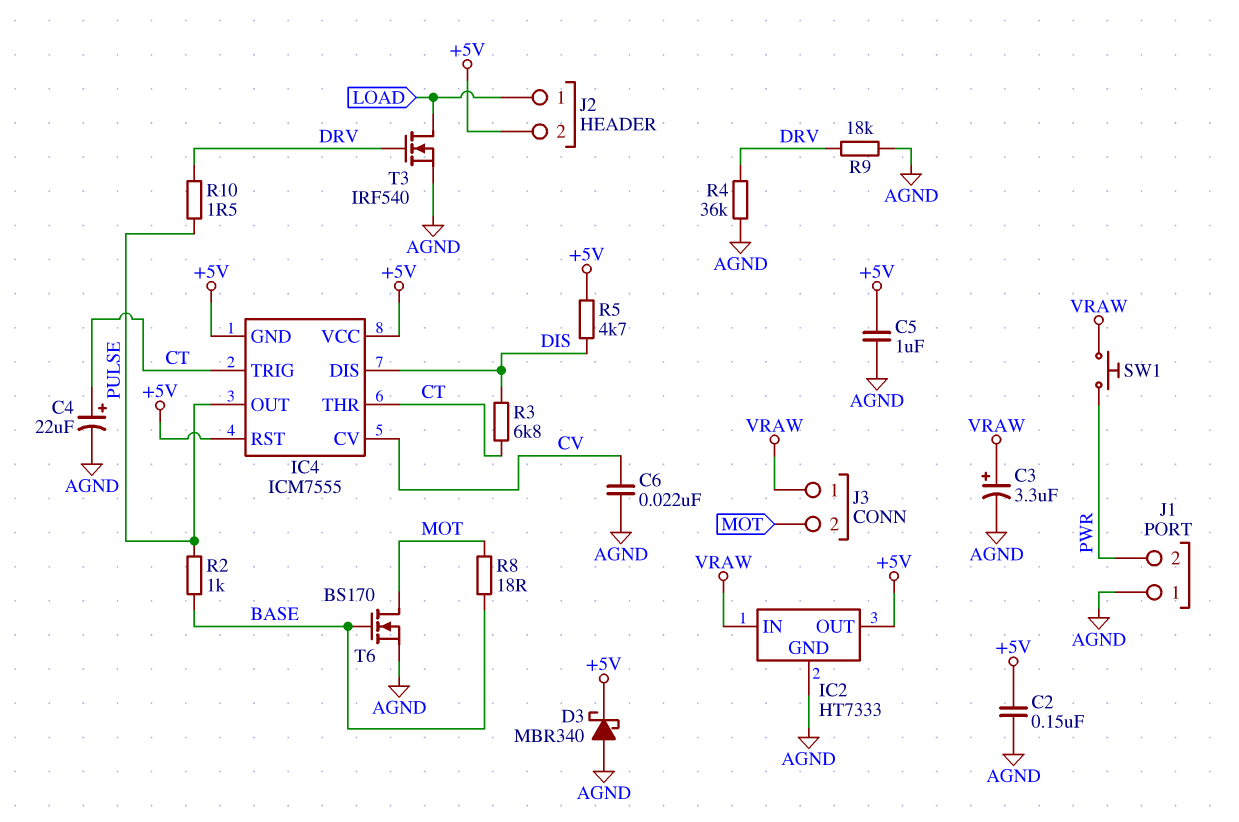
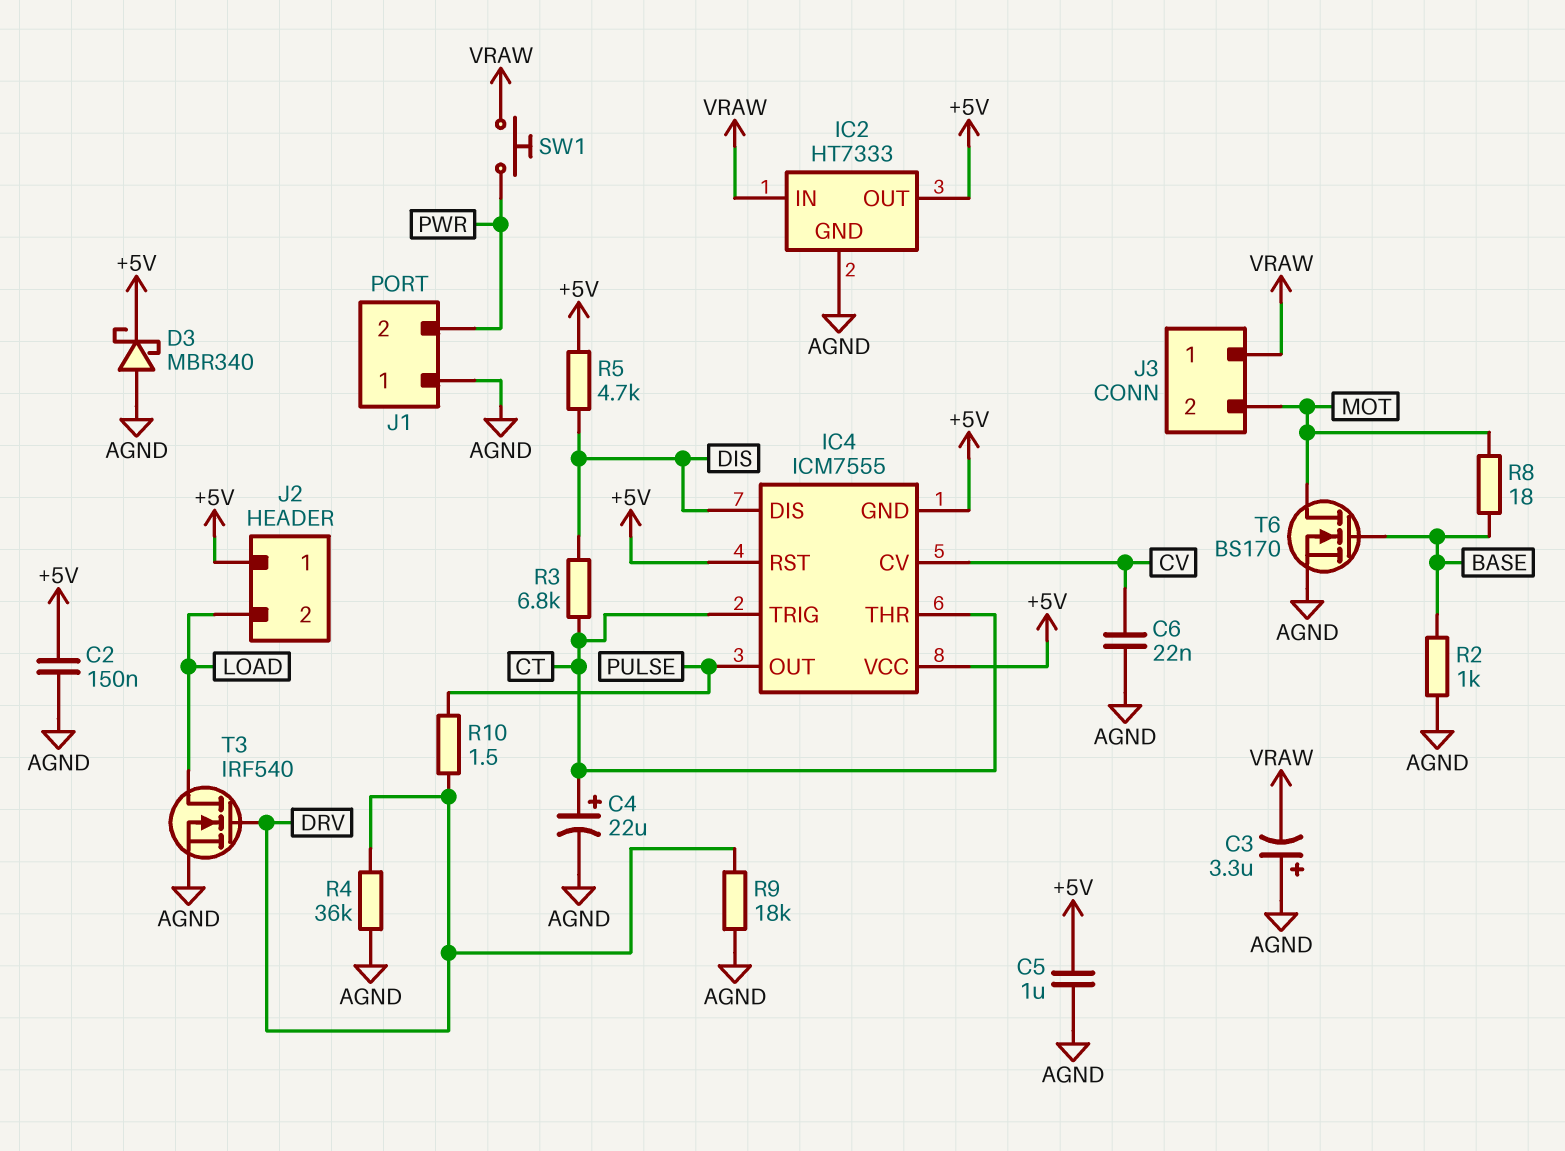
C3: 3.3uF (plus VRAW, minus AGND) -> 3.3uF (plus AGND, minus VRAW)
J2 pin 1: LOAD -> +5V
J2 pin 2: +5V -> LOAD
R2: 1k (BASE, PULSE) -> 1k (AGND, BASE)

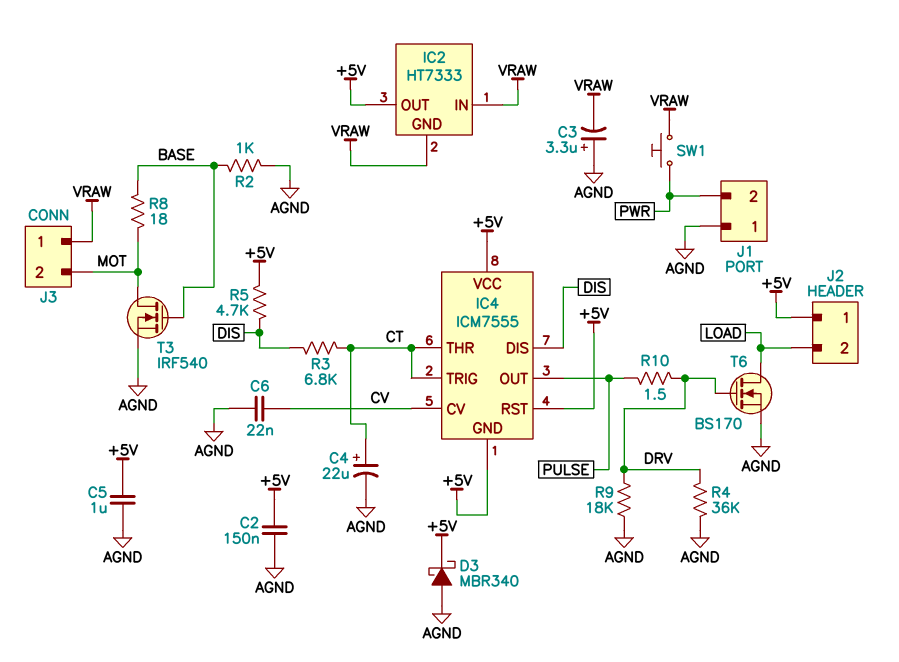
IC2 pin GND: AGND -> VRAW
T3: NMOS IRF540 (G DRV, D LOAD, S AGND) -> NMOS IRF540 (G BASE, D MOT, S AGND)
T6: NMOS BS170 (G BASE, D MOT, S AGND) -> NMOS BS170 (G DRV, D LOAD, S AGND)

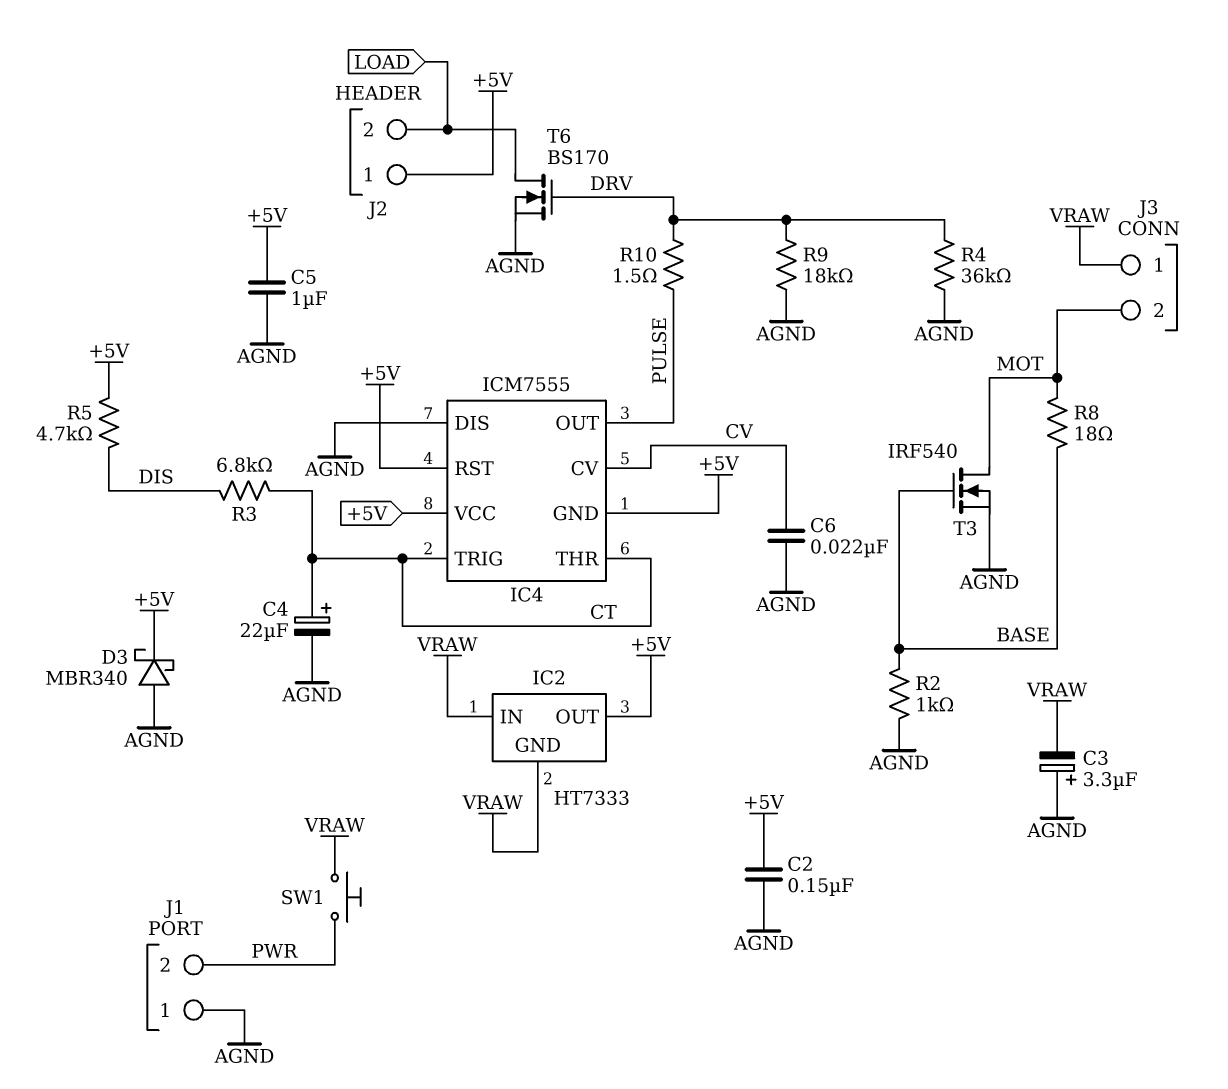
IC4 pin DIS: DIS -> AGND

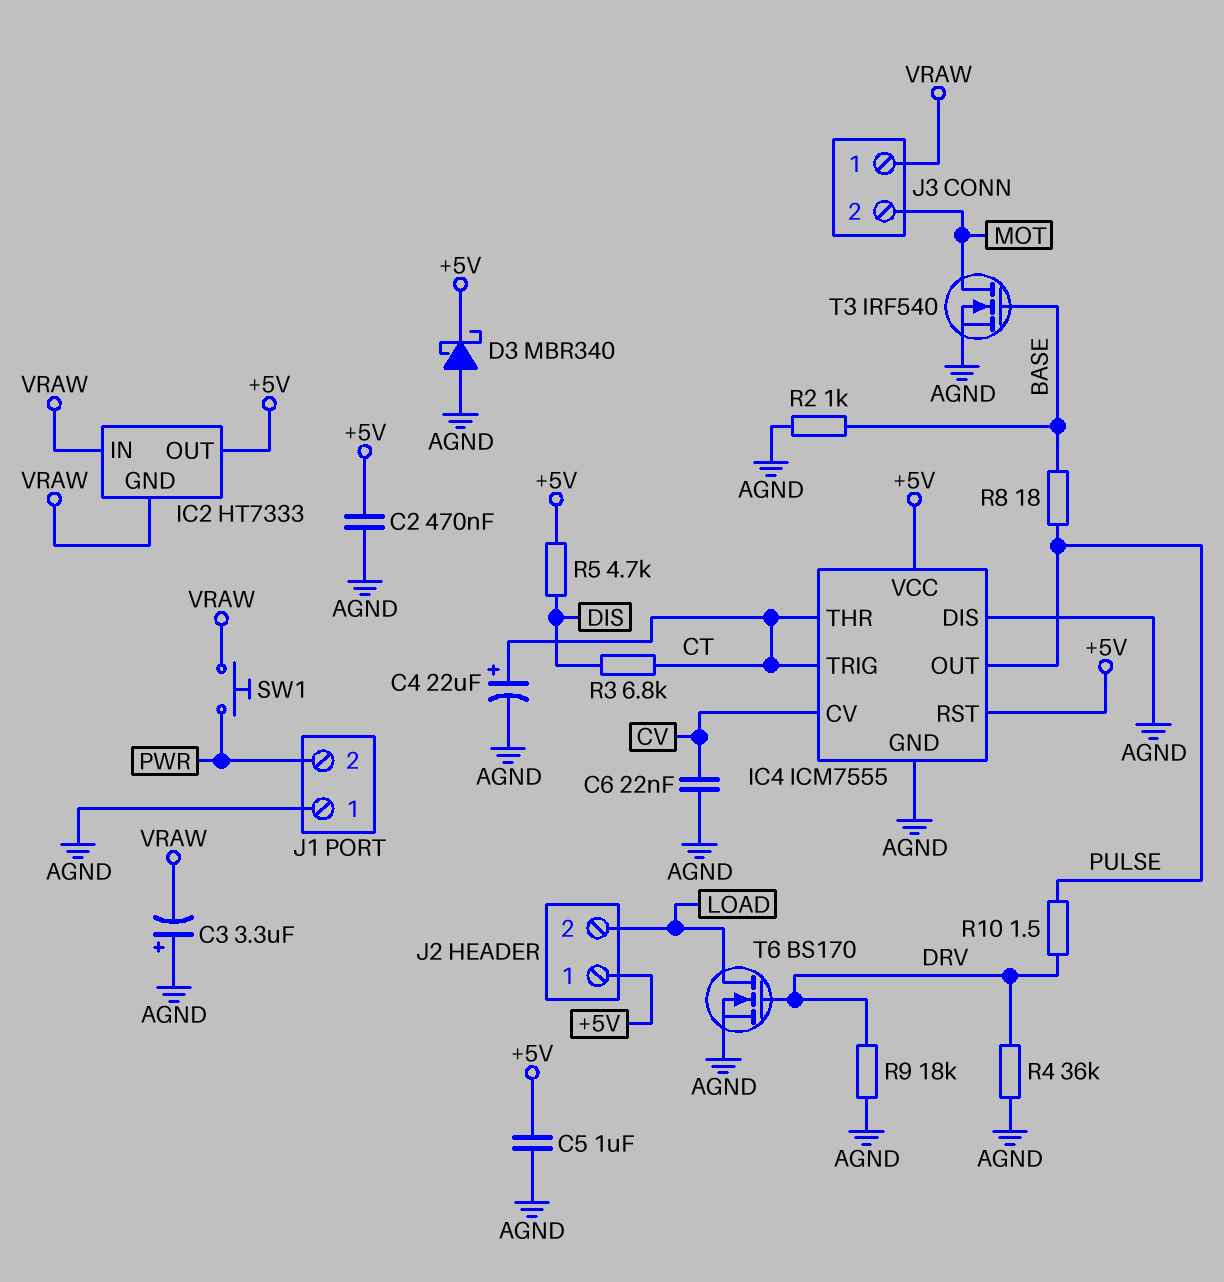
C2: 150nF (+5V, AGND) -> 470nF (+5V, AGND)
IC4 pin GND: +5V -> AGND
R8: 18 (BASE, MOT) -> 18 (BASE, PULSE)

